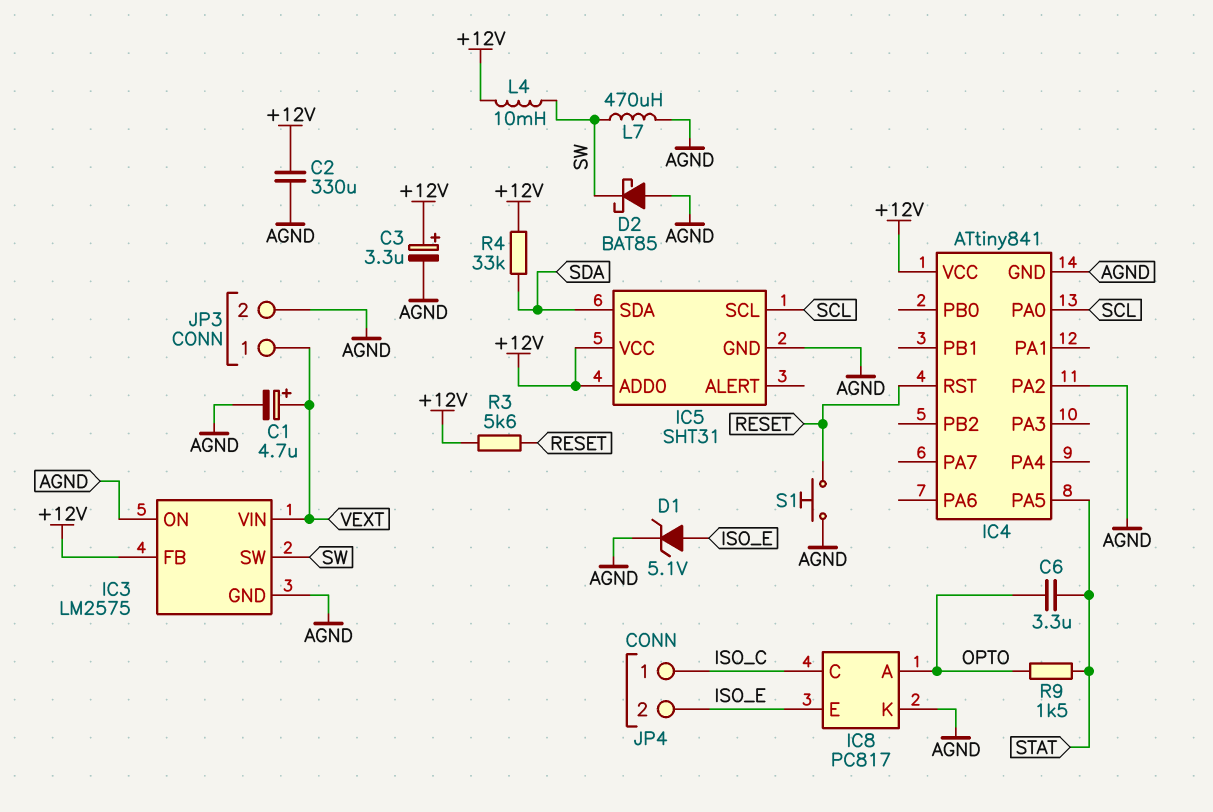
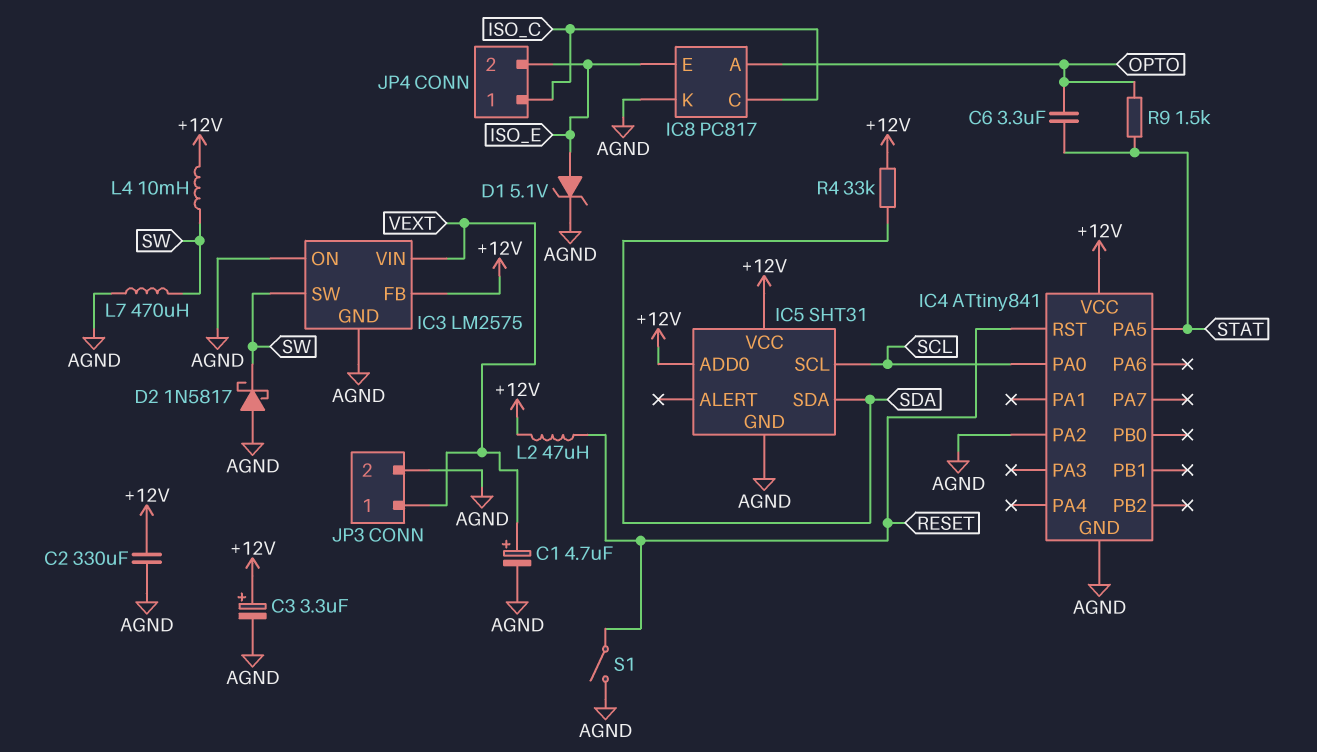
D2: schottky BAT85 (A AGND, K SW) -> schottky 1N5817 (A AGND, K SW)
L2: none -> 47uH (+12V, RESET)
R3: 5.6k (+12V, RESET) -> none
S1: button (AGND, RESET) -> switch (AGND, RESET)

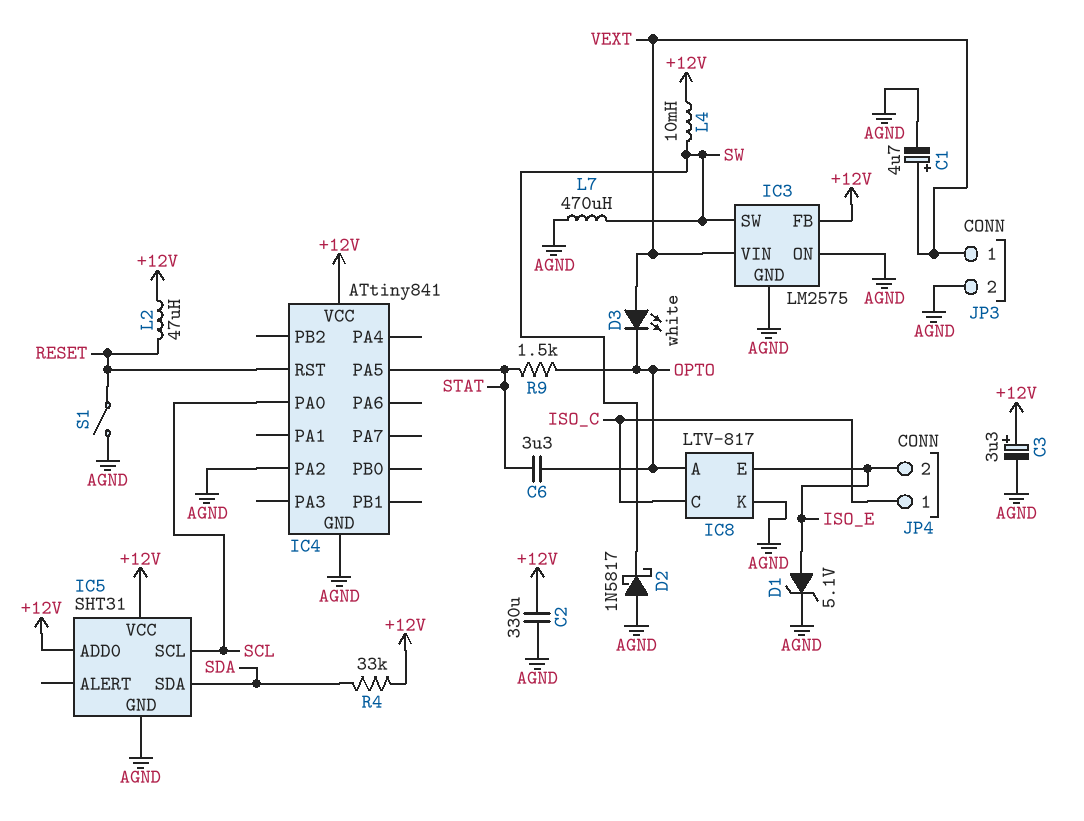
D3: none -> LED white (A VEXT, K OPTO)
IC8: PC817 -> LTV-817

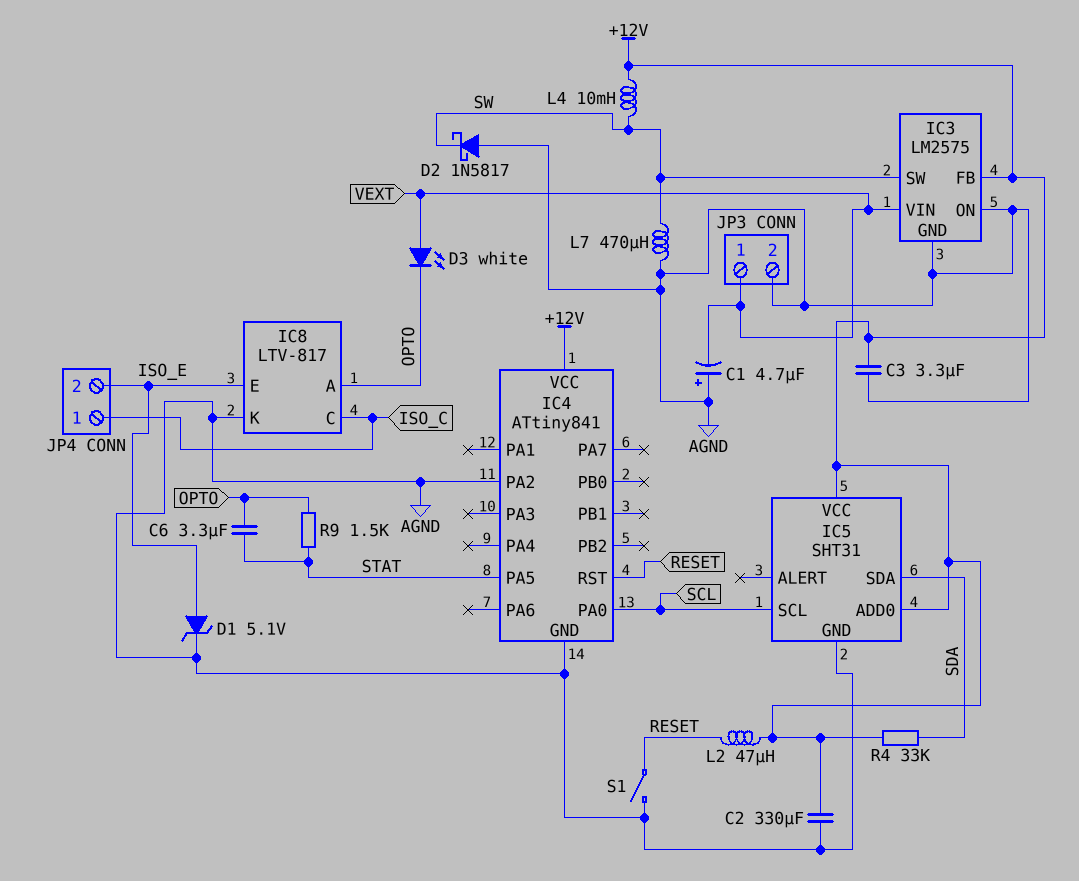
C1: 4.7uF (plus VEXT, minus AGND) -> 4.7uF (plus AGND, minus VEXT)
C3: 3.3uF (plus +12V, minus AGND) -> 3.3uF (+12V, AGND)

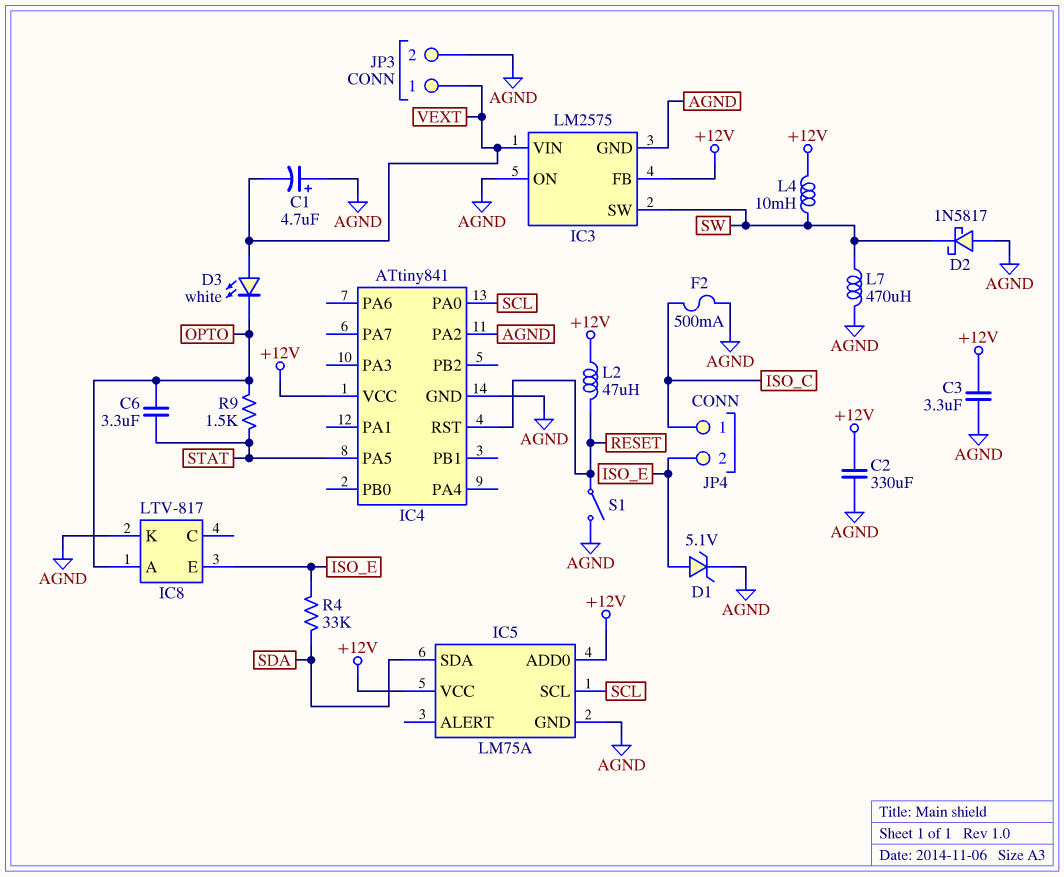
F2: none -> 500mA (AGND, ISO_C)
IC5: SHT31 -> LM75A
IC8 pin C: ISO_C -> none
R4: 33k (+12V, SDA) -> 33k (ISO_E, SDA)

